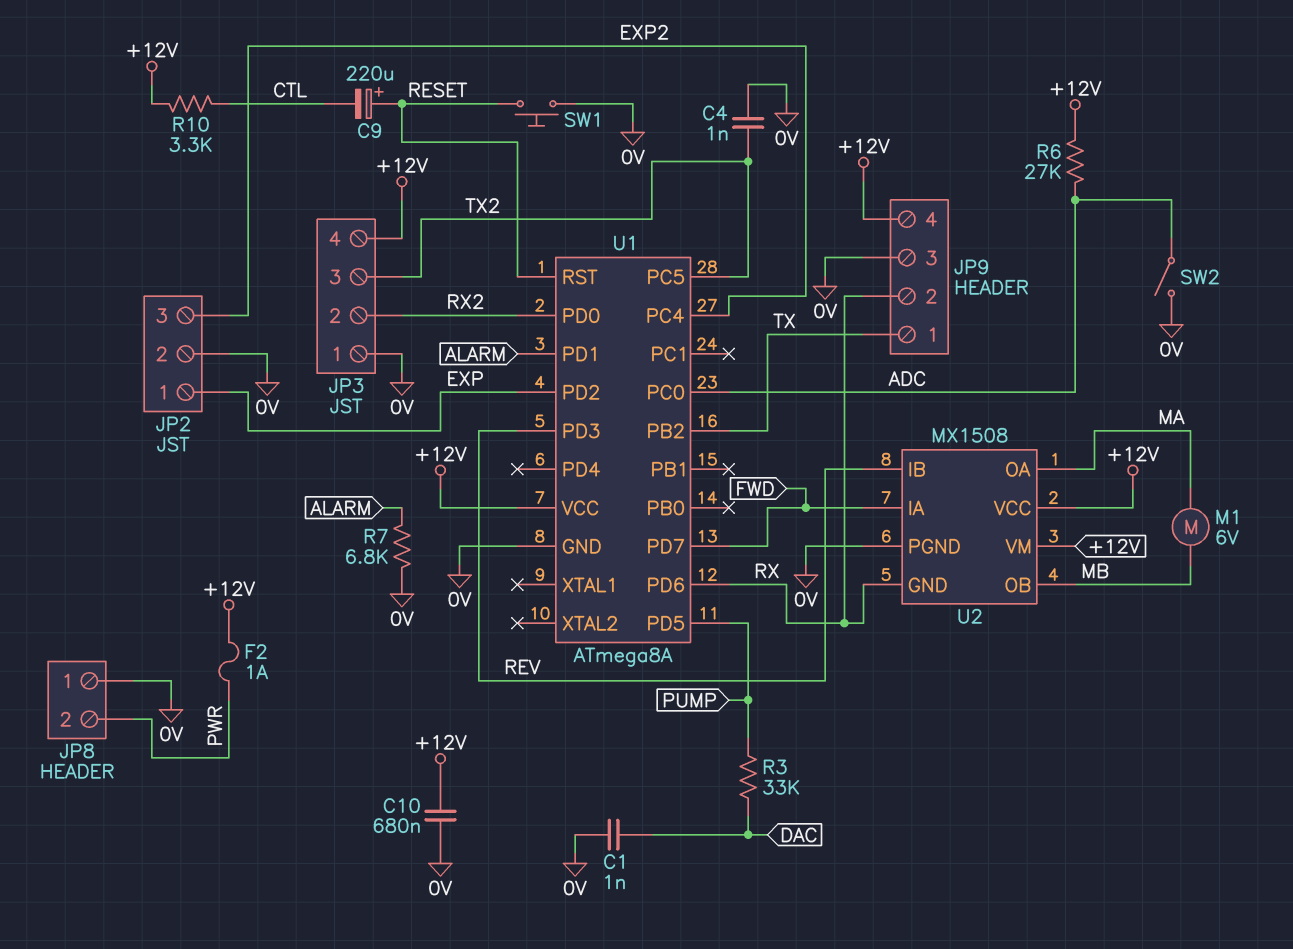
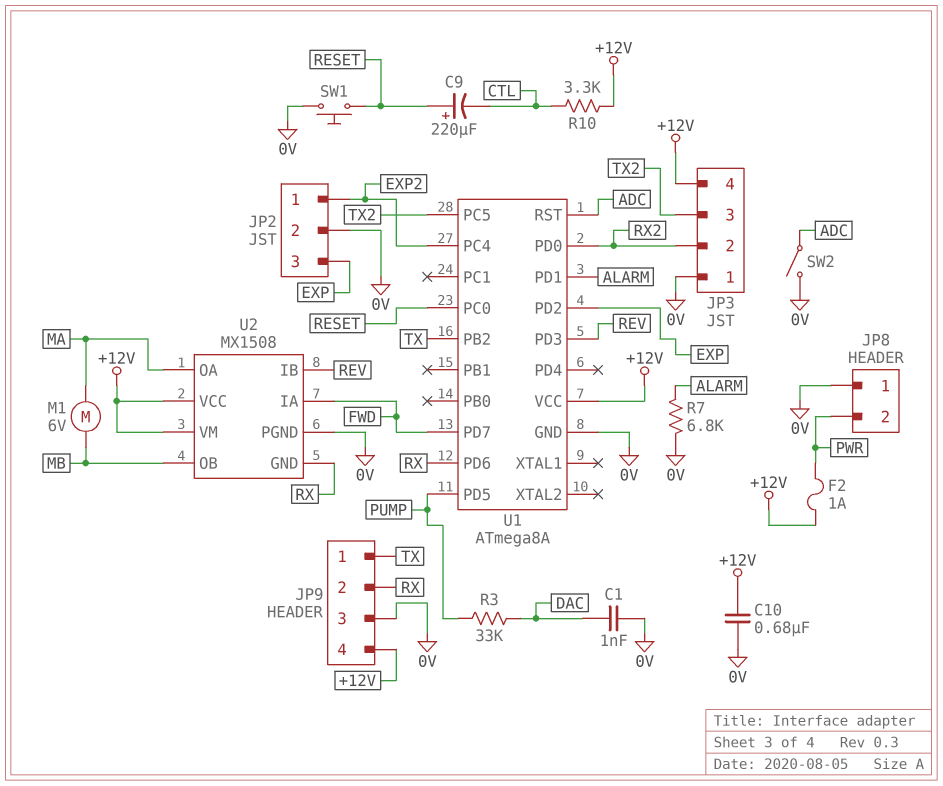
C4: 1nF (0V, TX2) -> none
JP2 pin 1: EXP -> EXP2
JP2 pin 3: EXP2 -> EXP
R6: 27k (+12V, ADC) -> none
U1 pin PC0: ADC -> RESET
U1 pin RST: RESET -> ADC

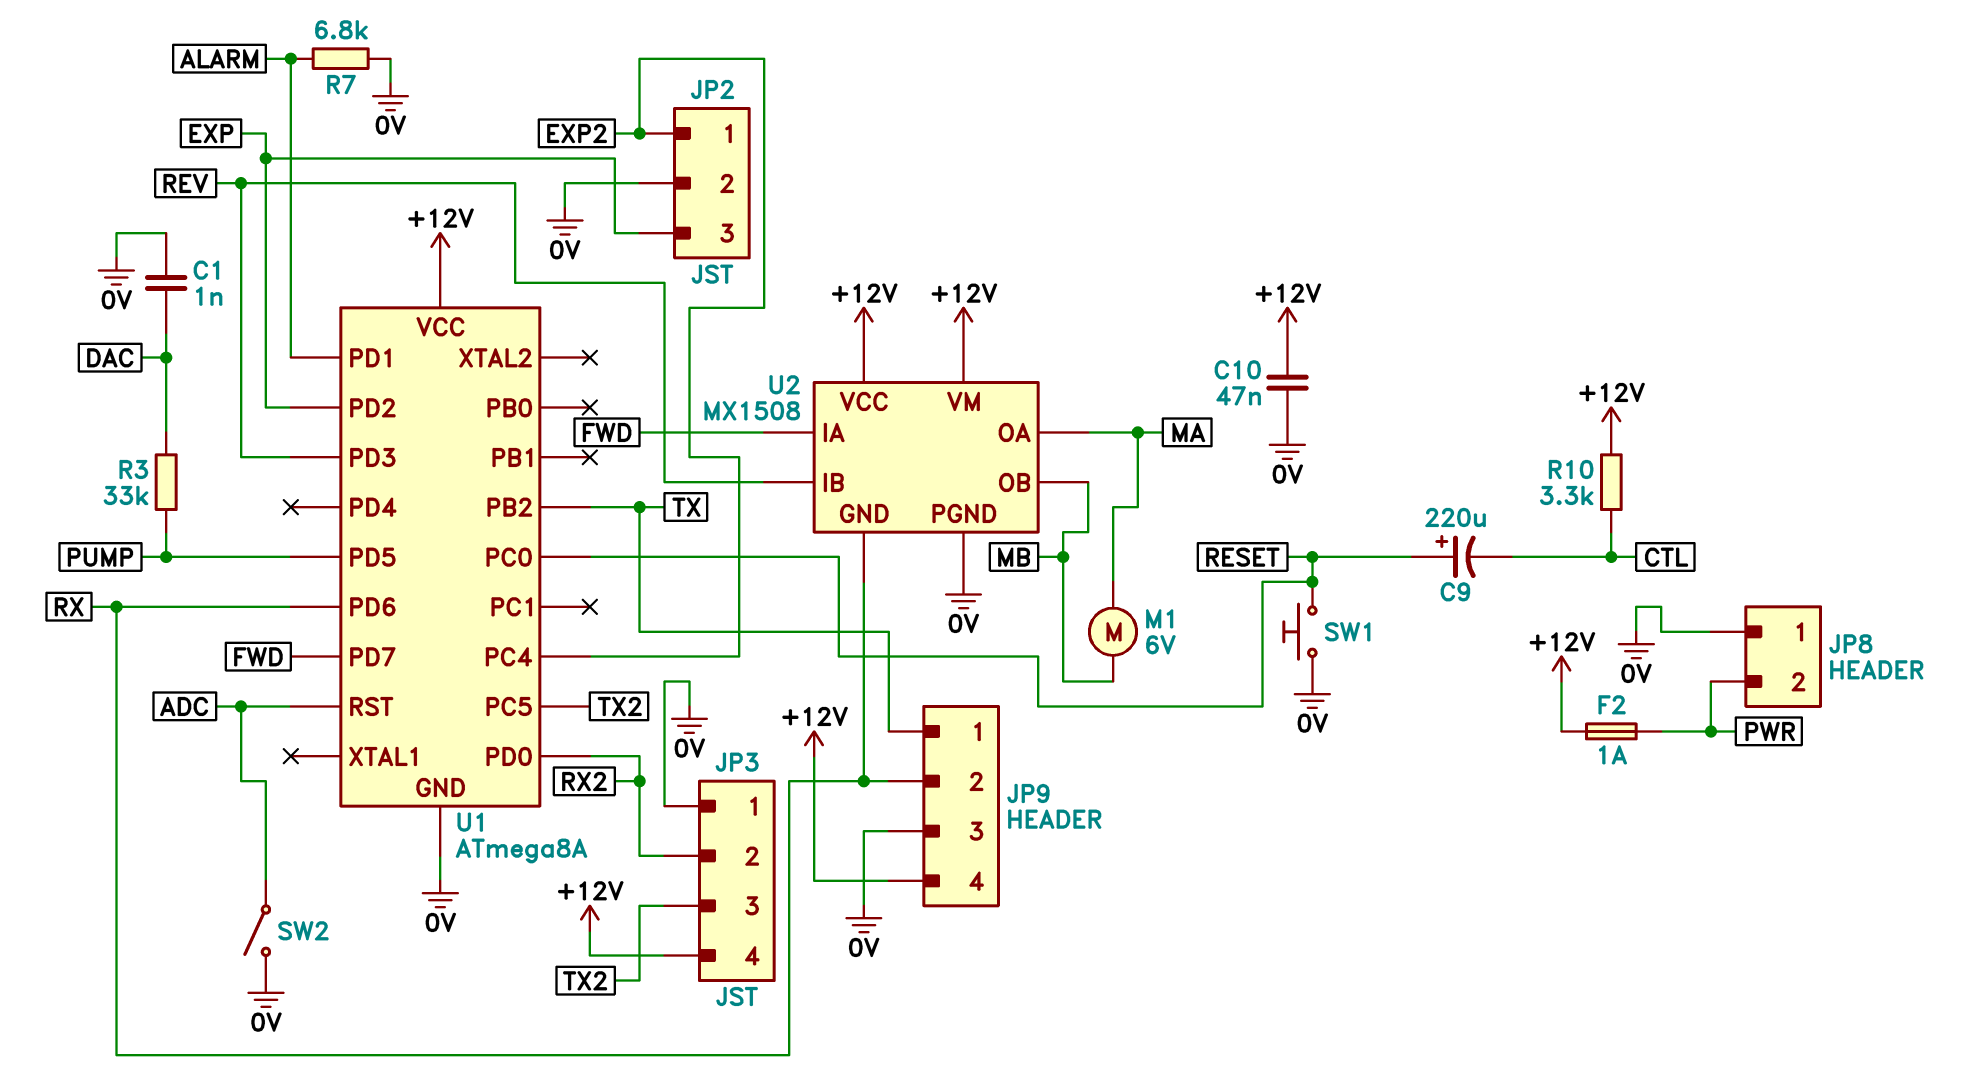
C10: 680nF (+12V, 0V) -> 47nF (+12V, 0V)

